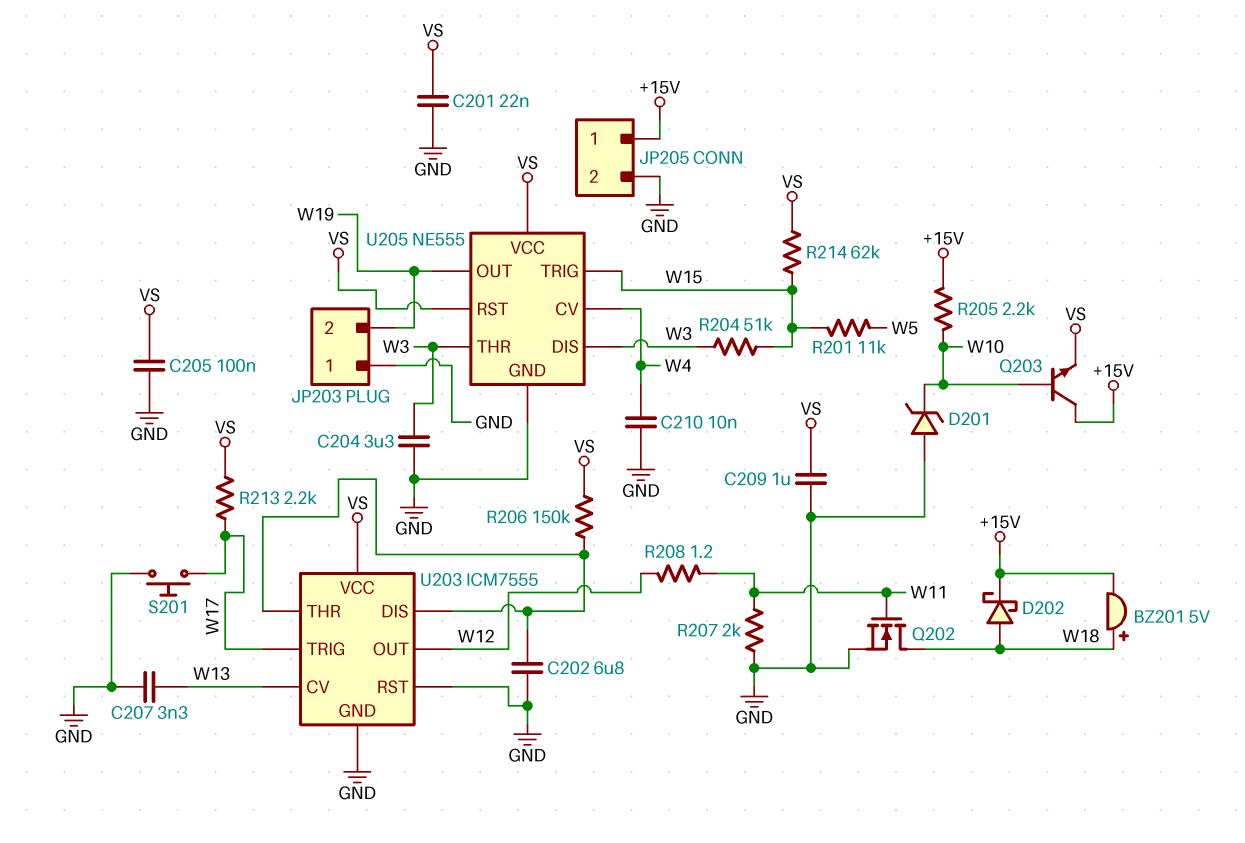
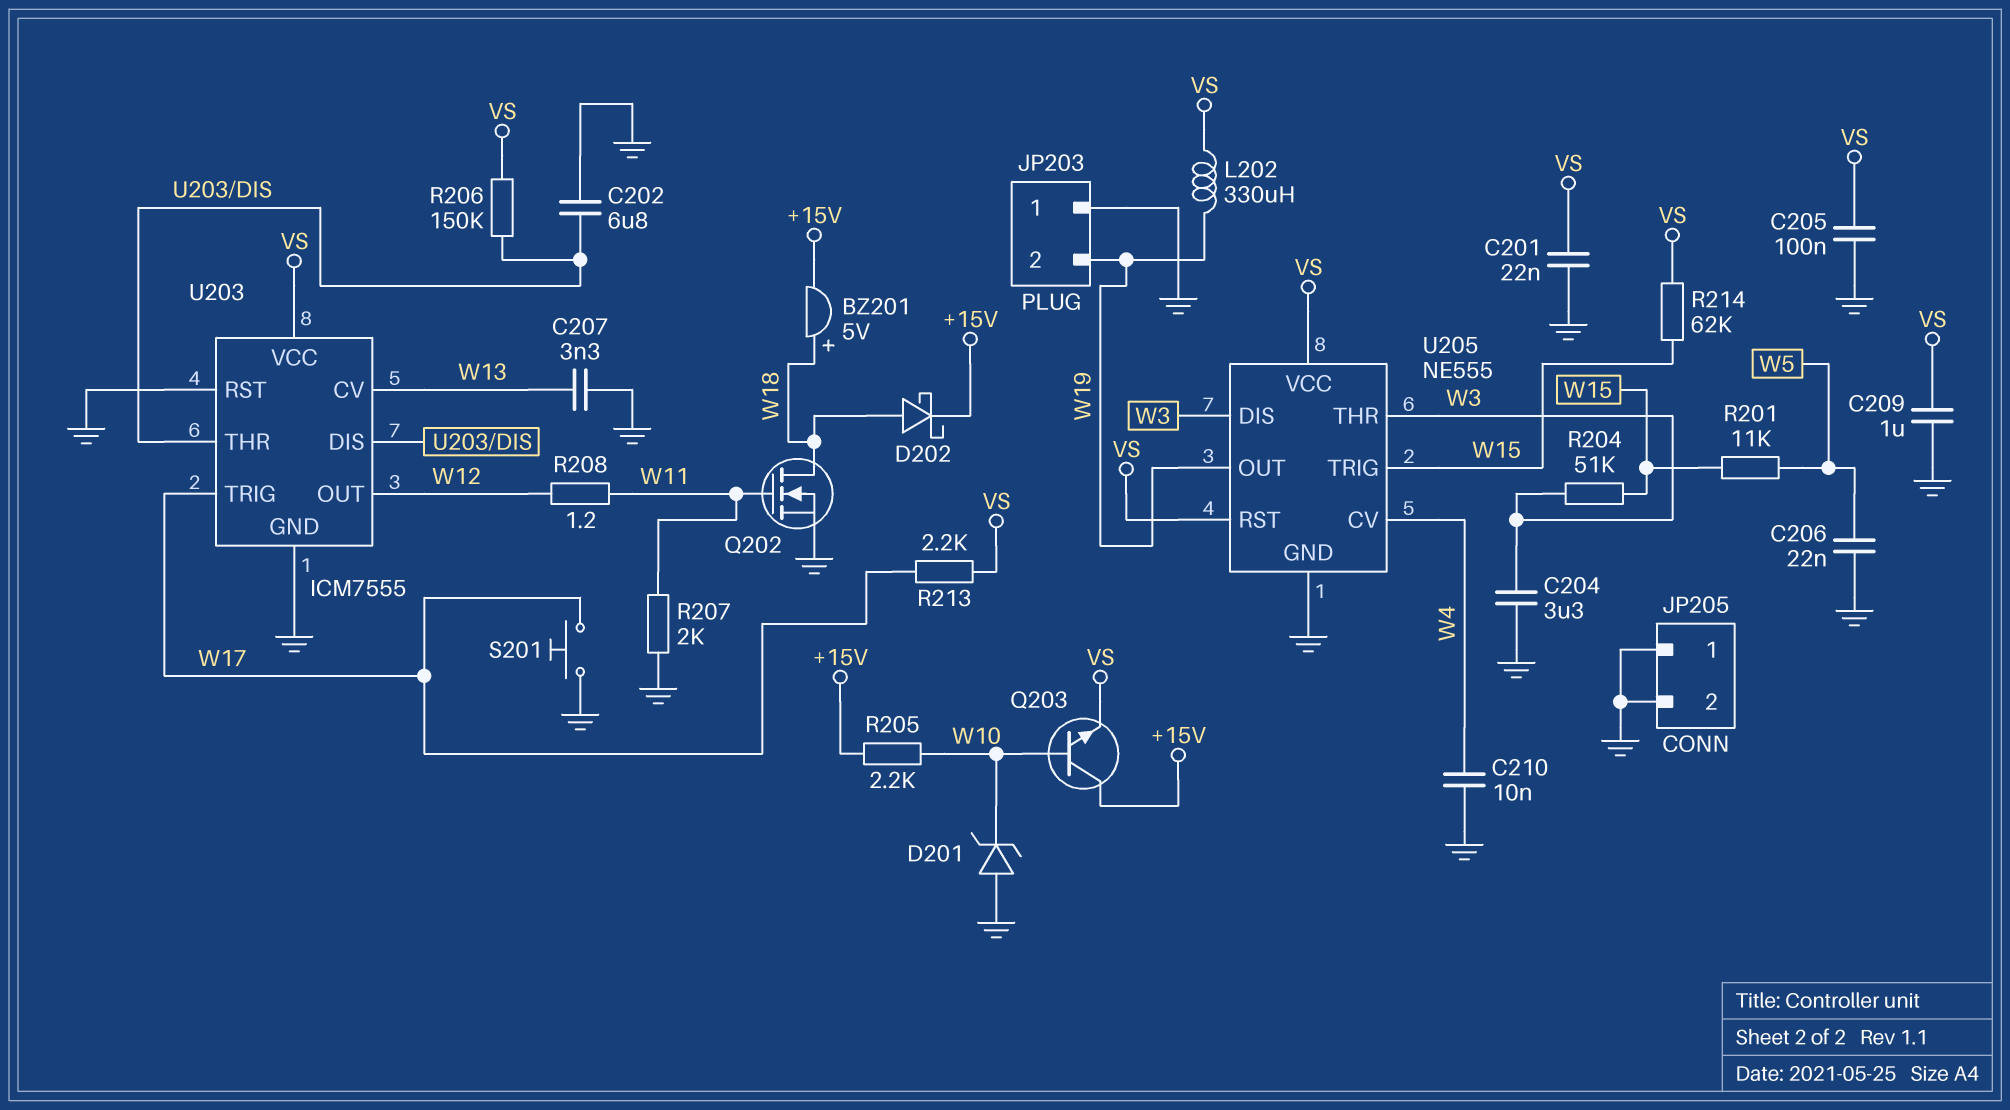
C206: none -> 22nF (GND, W5)
JP205 pin 1: +15V -> GND
L202: none -> 330uH (VS, W19)

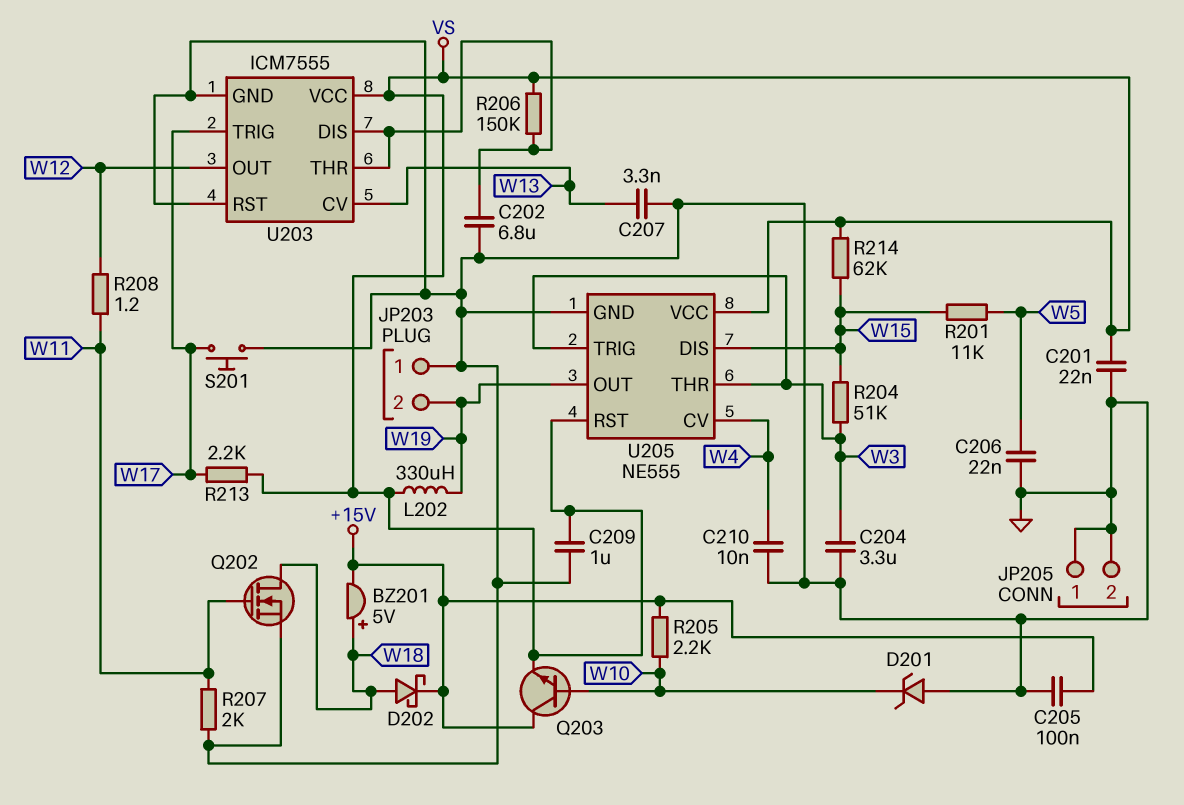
C205: 100nF (GND, VS) -> 100nF (+15V, GND)
U205 pin DIS: W3 -> W15
U205 pin TRIG: W15 -> W3

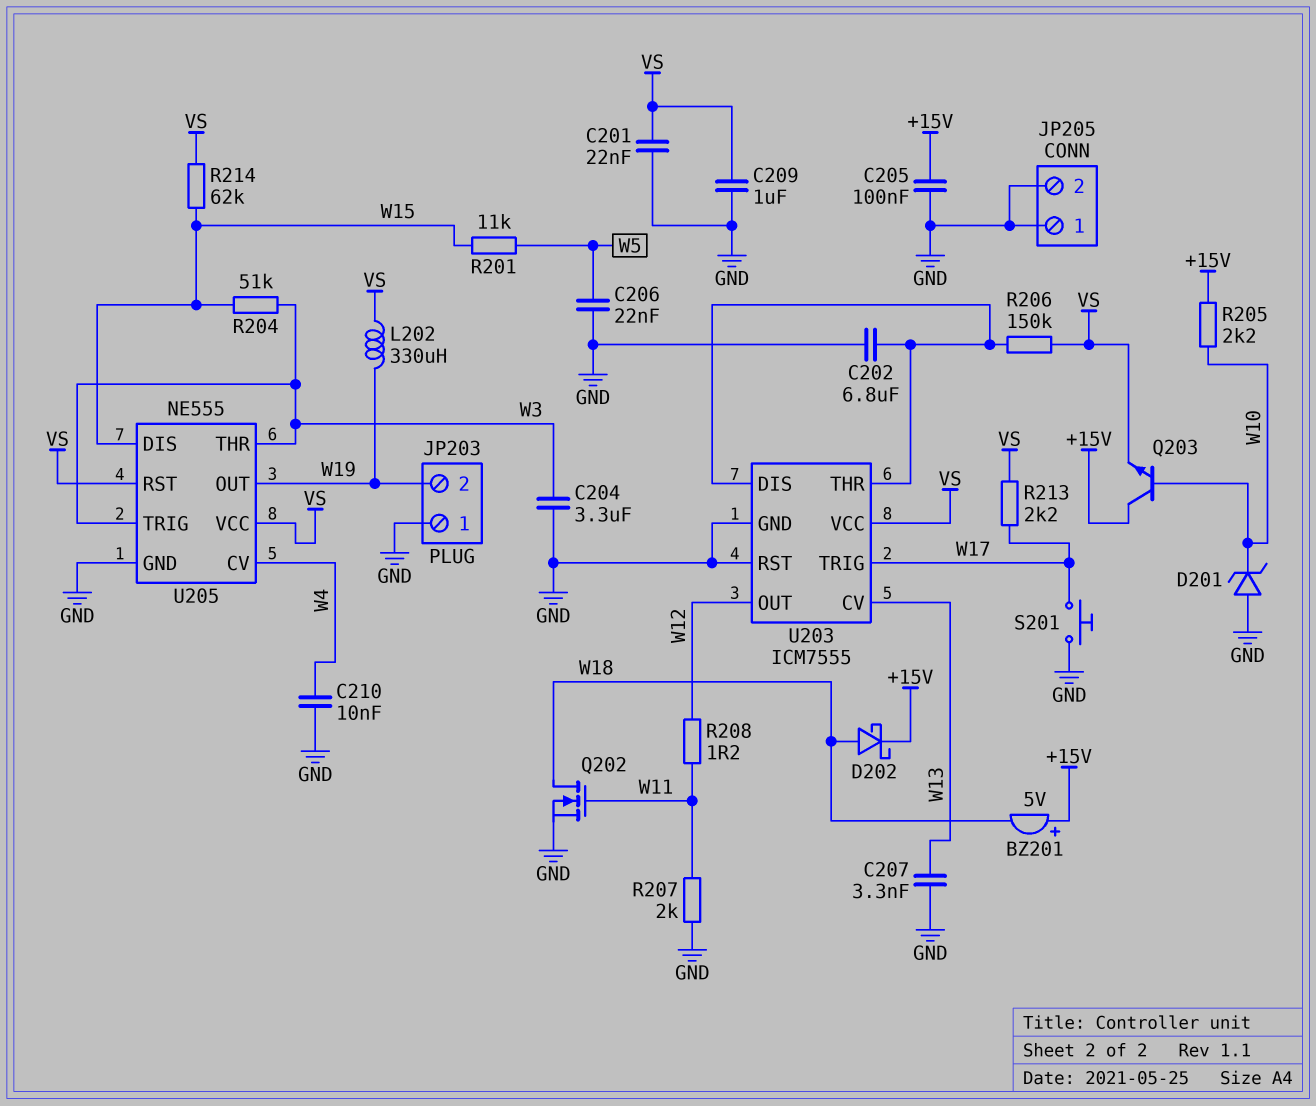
BZ201: buzzer 5V (plus W18, minus +15V) -> buzzer 5V (plus +15V, minus W18)

